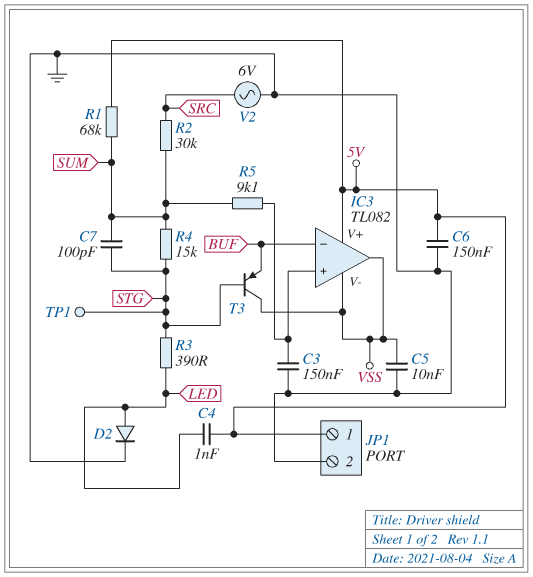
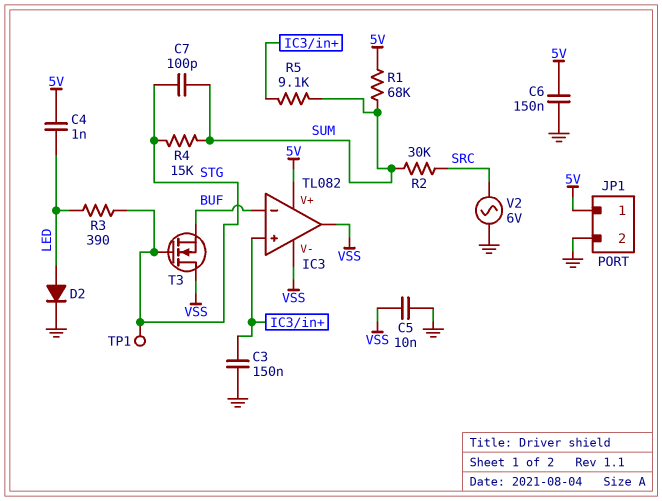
T3: PNP (B STG, C VSS, E BUF) -> NMOS (G STG, D VSS, S BUF)

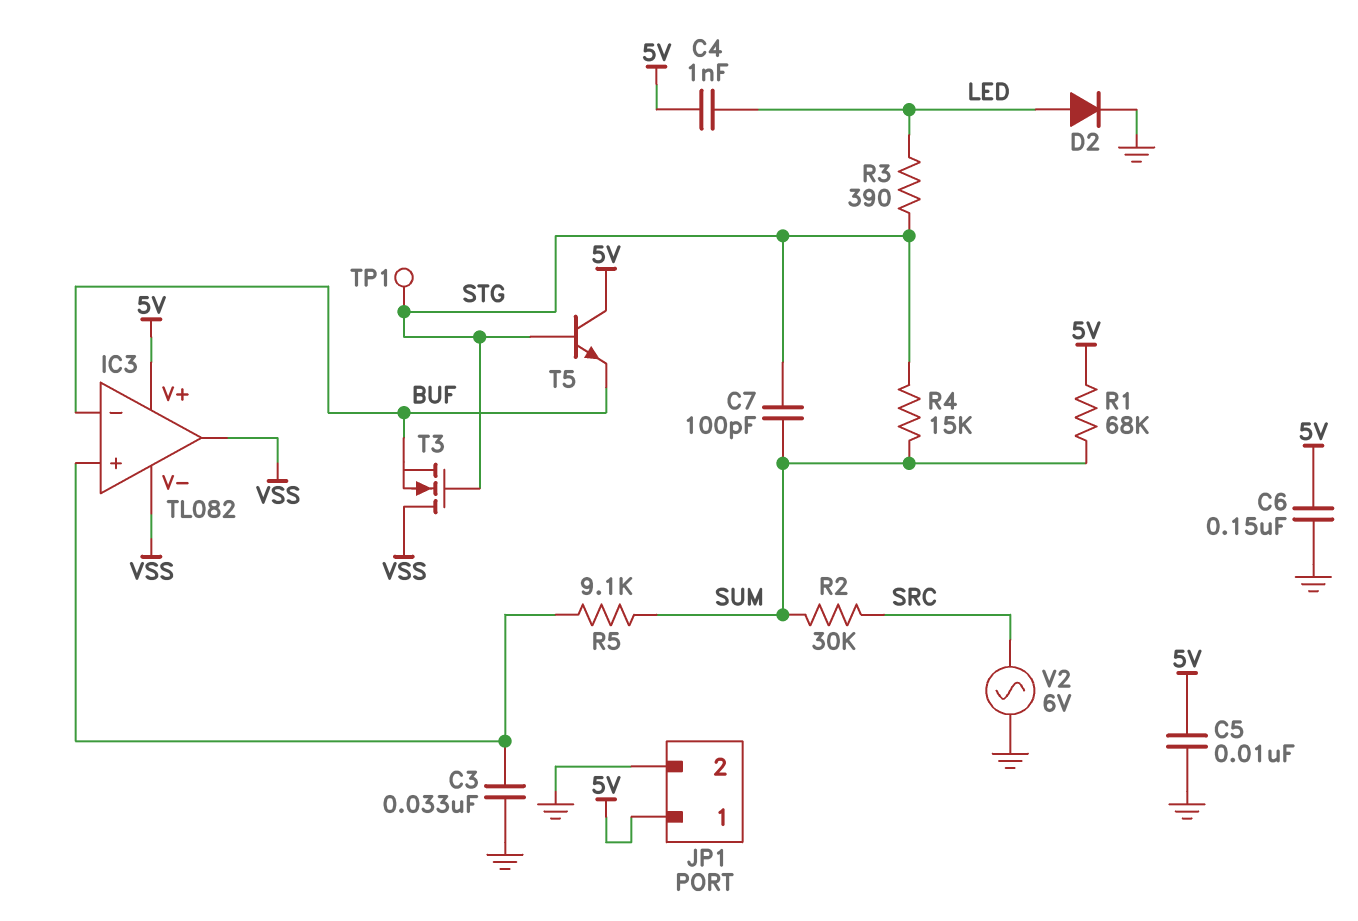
C3: 150nF (GND, IC3/in+) -> 33nF (GND, IC3/in+)
C5: 10nF (GND, VSS) -> 10nF (5V, GND)
T5: none -> NPN (B STG, C 5V, E BUF)

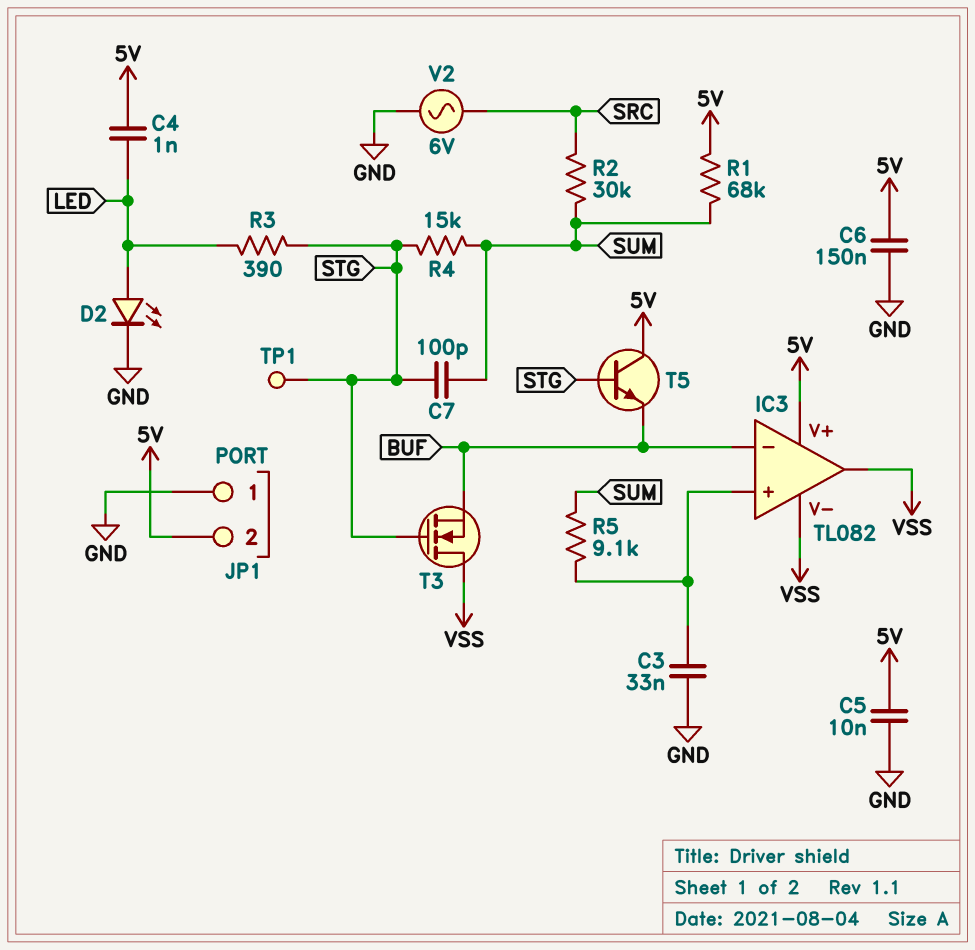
D2: diode (A LED, K GND) -> LED (A LED, K GND)
JP1 pin 1: 5V -> GND
JP1 pin 2: GND -> 5V

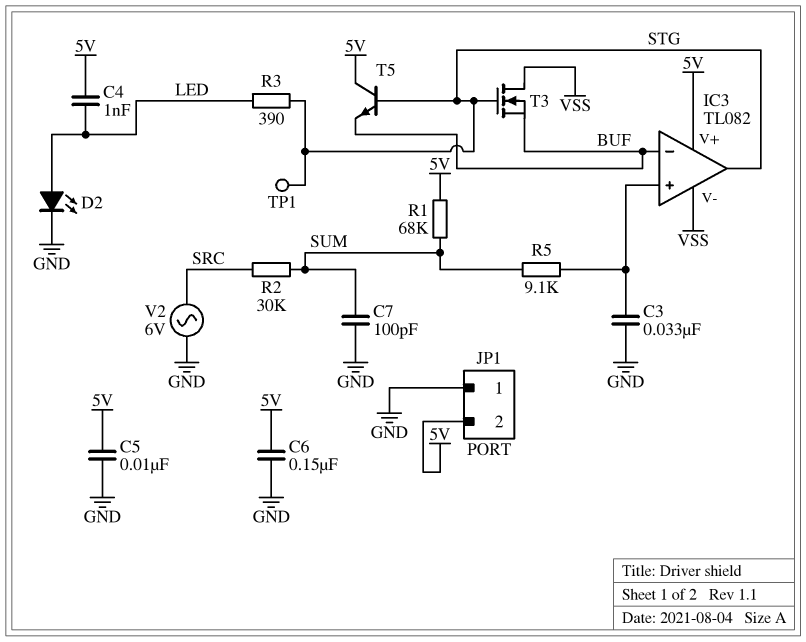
C7: 100pF (STG, SUM) -> 100pF (GND, SUM)
IC3 pin out: VSS -> STG
R4: 15k (STG, SUM) -> none

